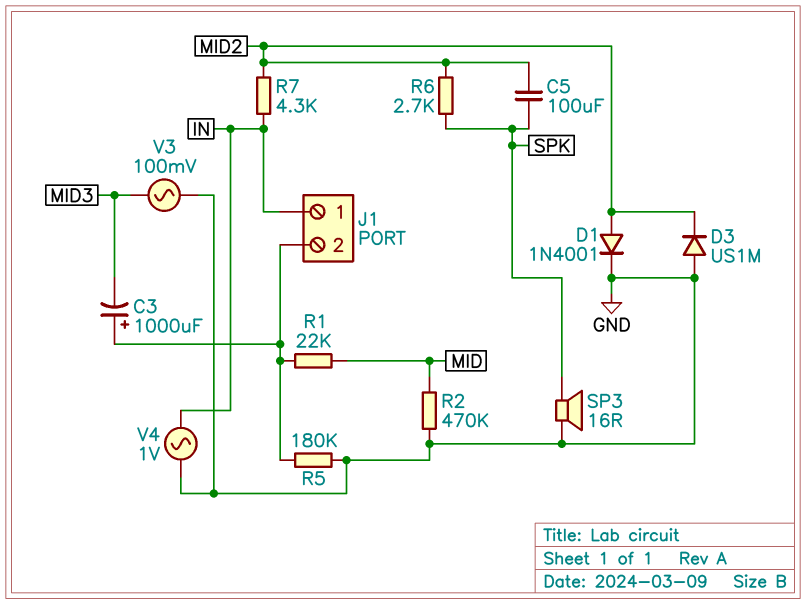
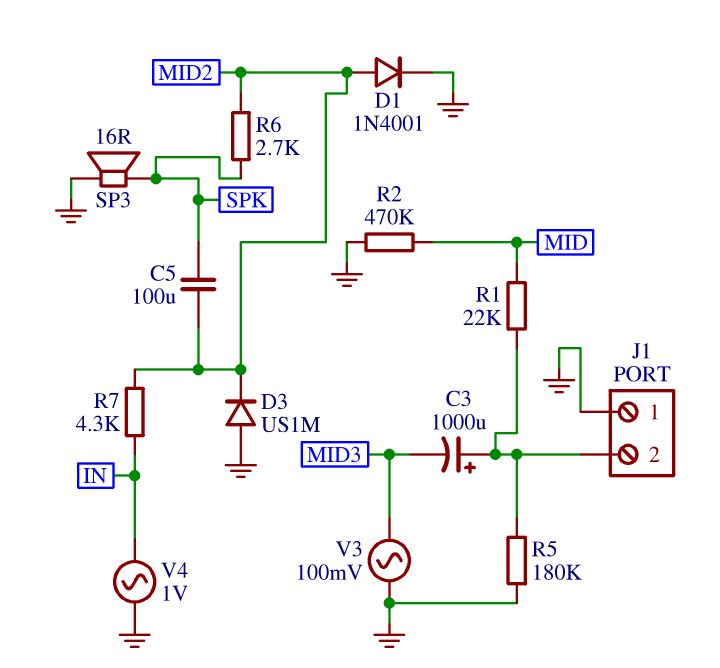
J1 pin 1: IN -> GND

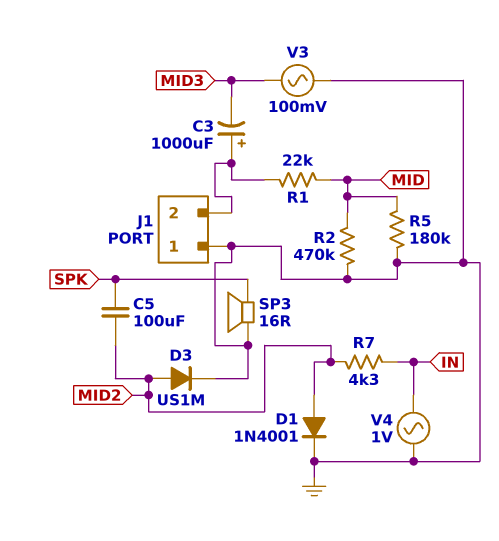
D3: diode US1M (A GND, K MID2) -> diode US1M (A MID2, K GND)
R5: 180k (GND, J1/2) -> 180k (GND, MID)
R6: 2.7k (MID2, SPK) -> none

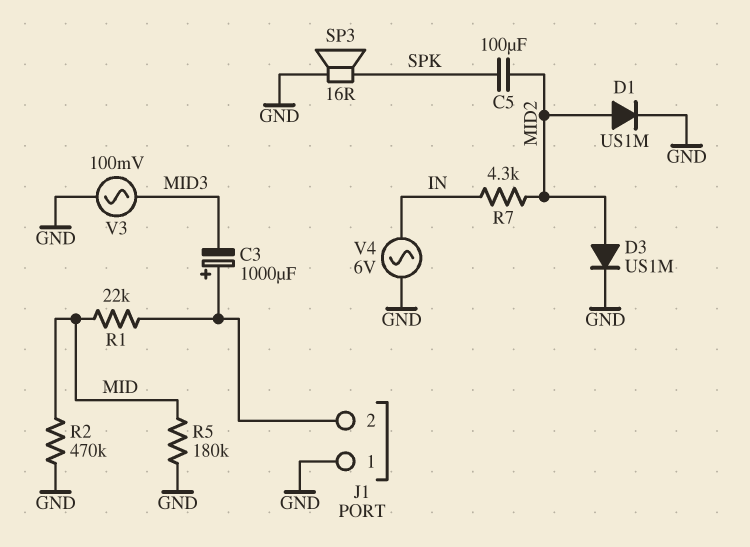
D1: diode 1N4001 (A MID2, K GND) -> diode US1M (A MID2, K GND)
V4: AC 1V (GND, IN) -> AC 6V (GND, IN)

